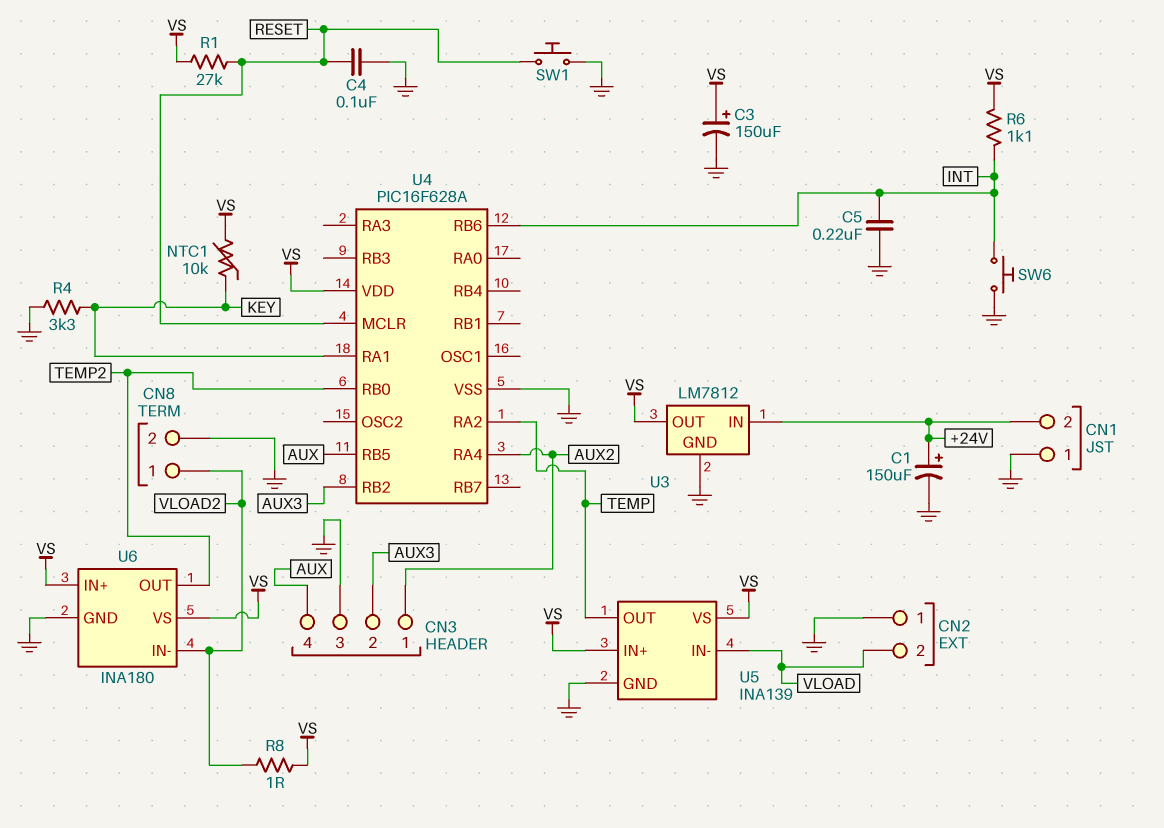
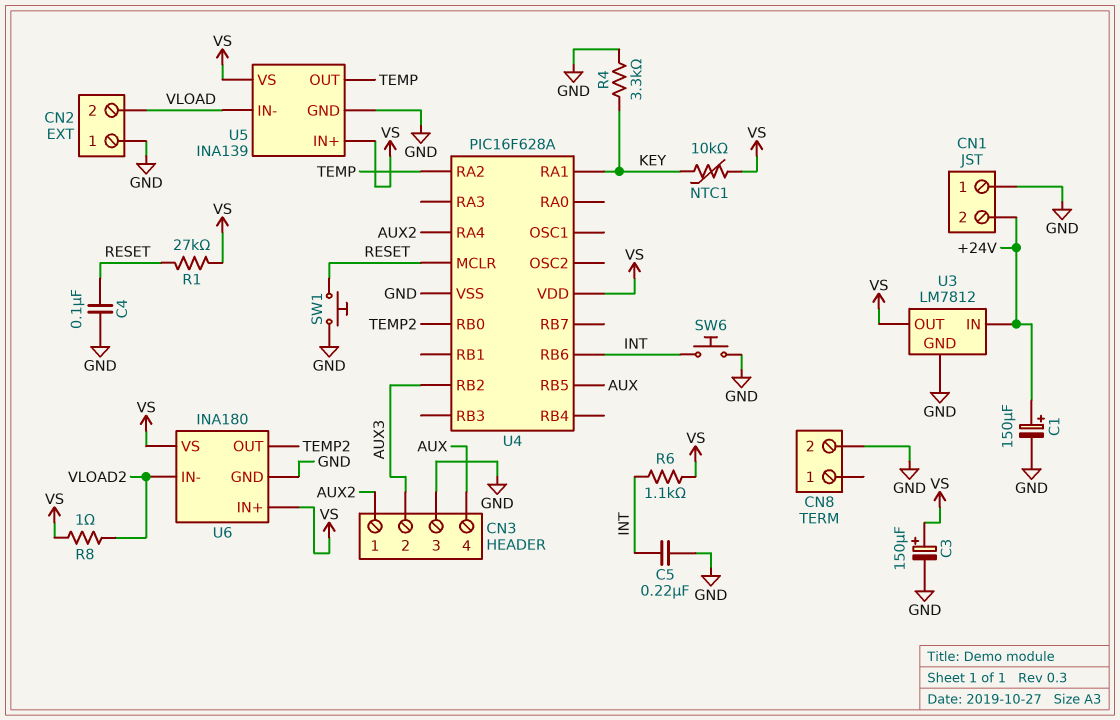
CN8 pin 1: VLOAD2 -> none

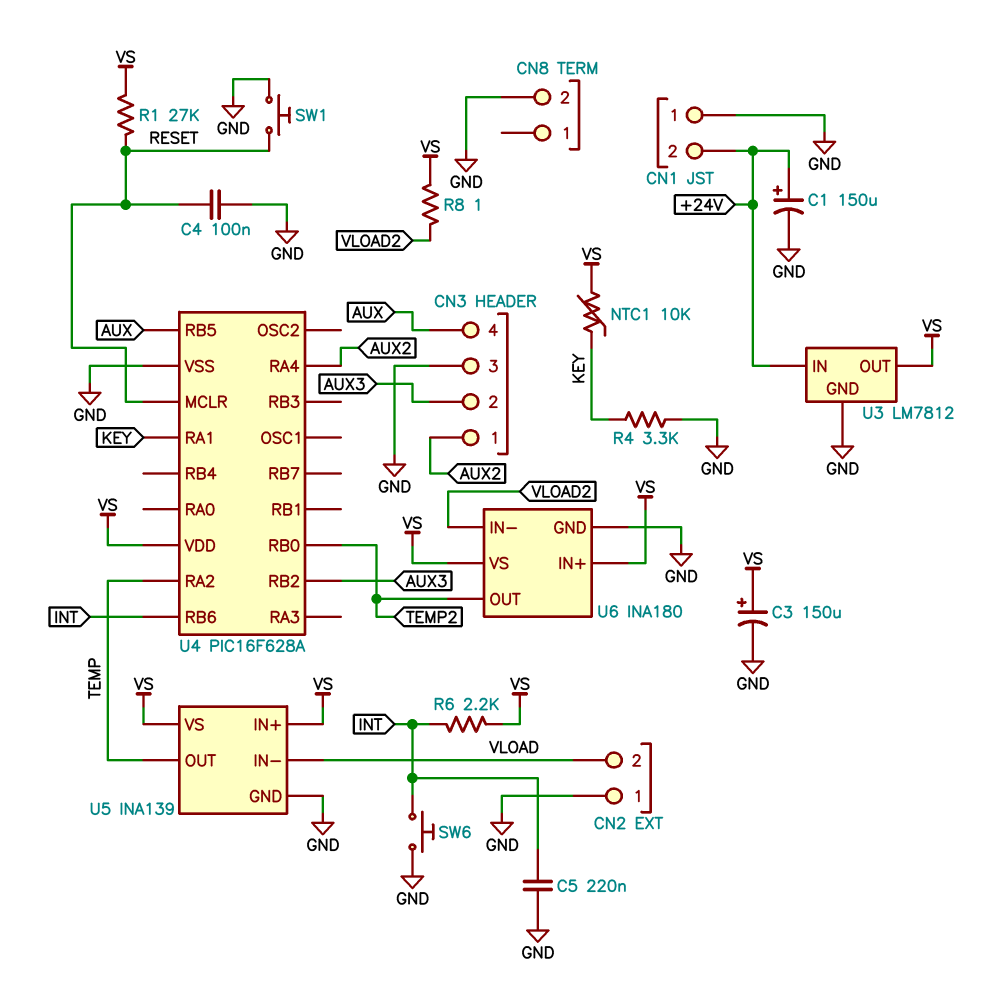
R6: 1.1k (INT, VS) -> 2.2k (INT, VS)

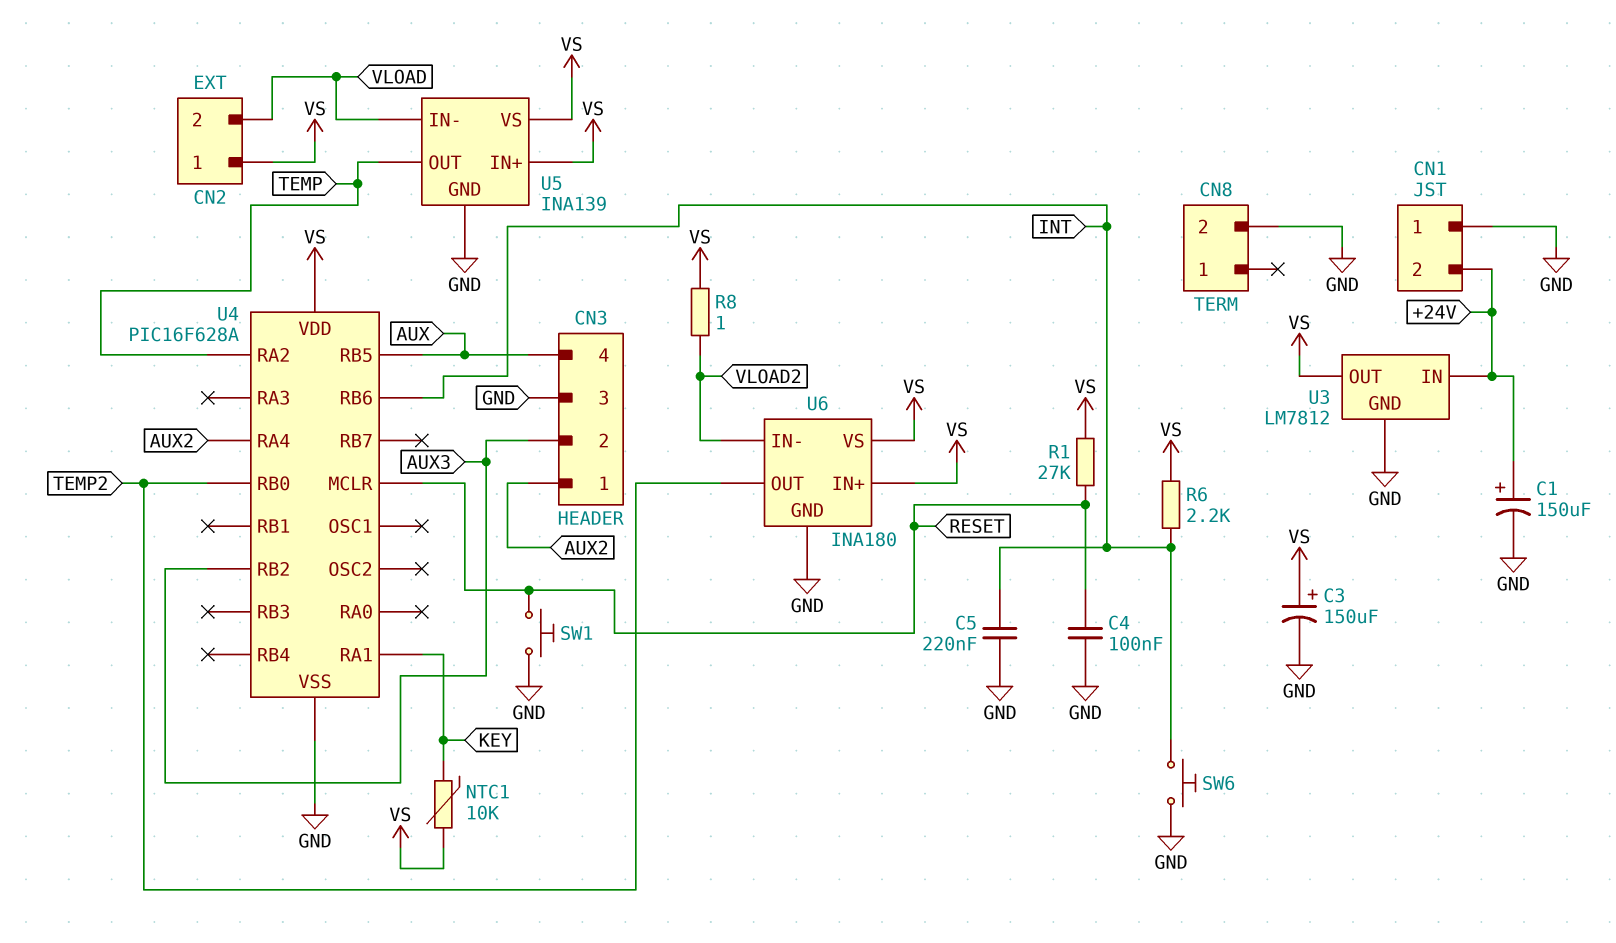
CN2 pin 1: GND -> VS
R4: 3.3k (GND, KEY) -> none

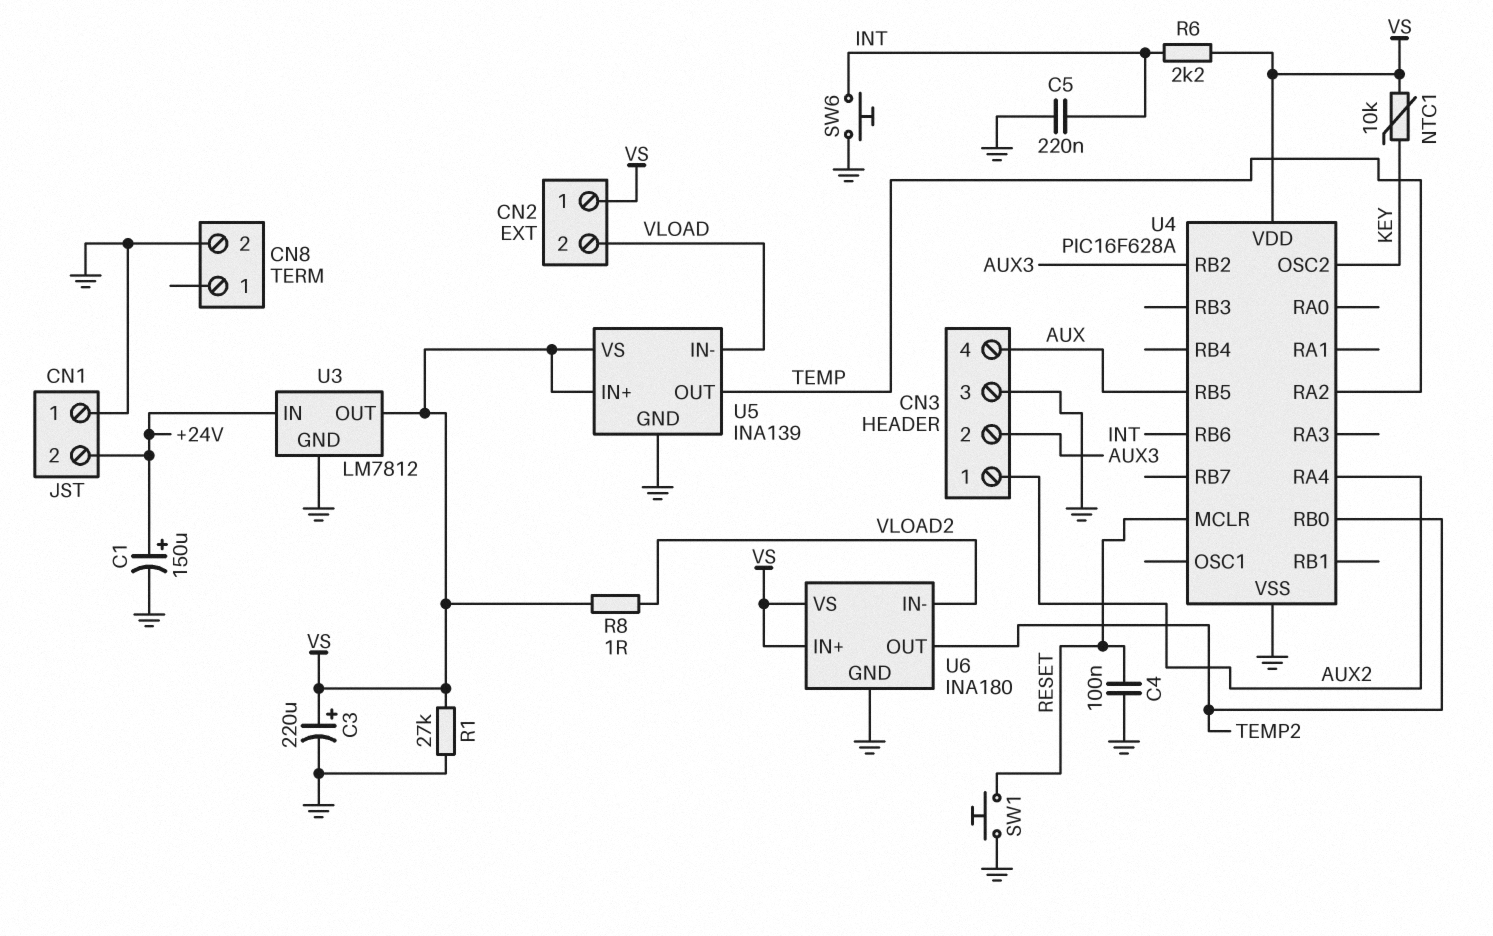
C3: 150uF (plus VS, minus GND) -> 220uF (plus VS, minus GND)
R1: 27k (RESET, VS) -> 27k (GND, VS)
U4 pin OSC2: none -> KEY
U4 pin RA1: KEY -> none

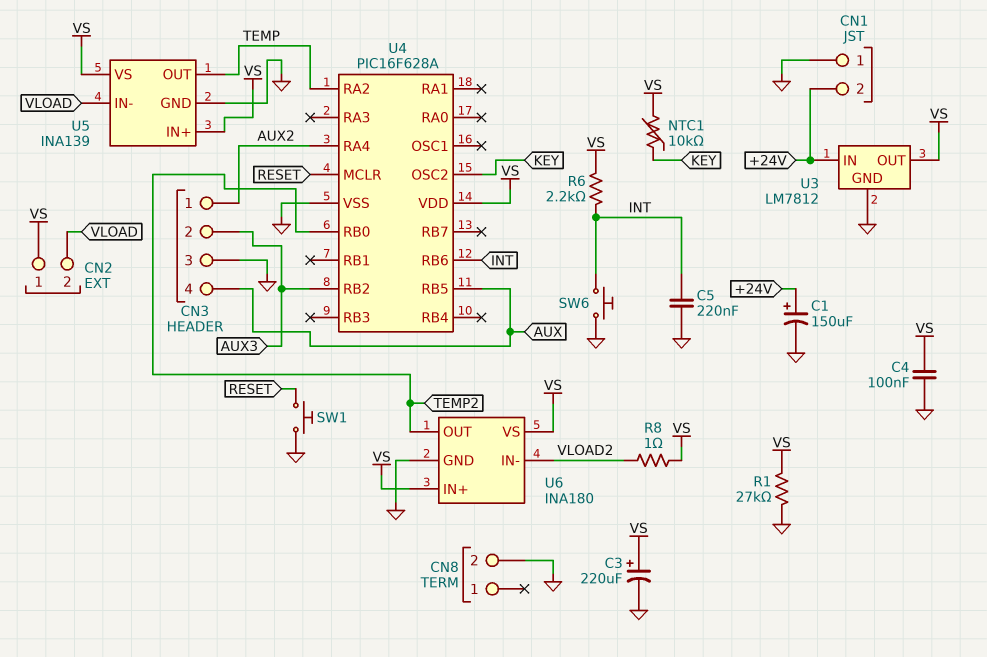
C4: 100nF (GND, RESET) -> 100nF (GND, VS)

